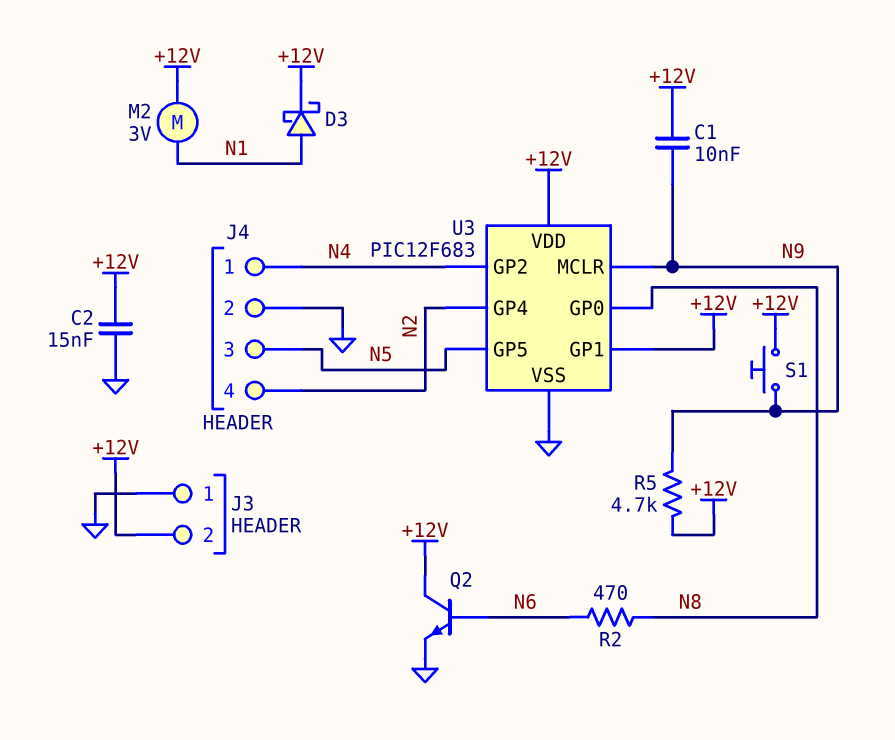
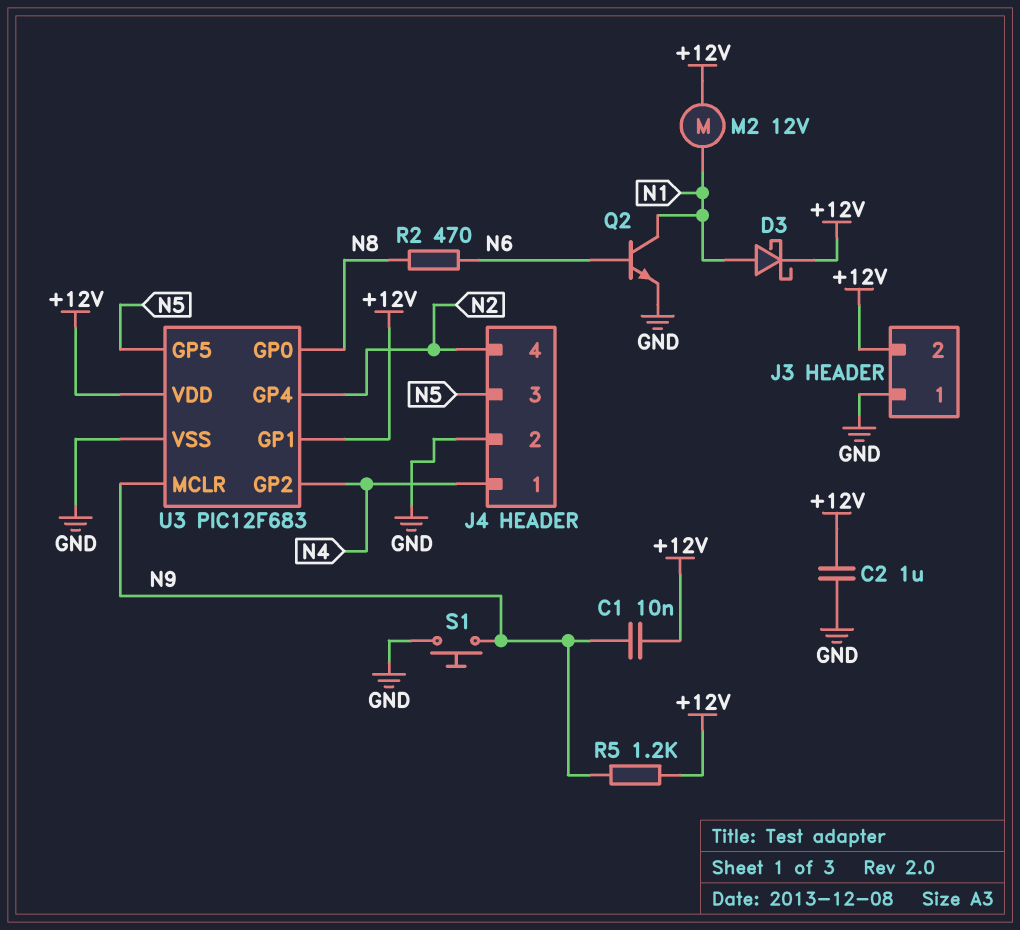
C2: 15nF (+12V, GND) -> 1uF (+12V, GND)
M2: motor 3V (+12V, N1) -> motor 12V (+12V, N1)
Q2: NPN (B N6, C +12V, E GND) -> NPN (B N6, C N1, E GND)
R5: 4.7k (+12V, N9) -> 1.2k (+12V, N9)
S1: button (+12V, N9) -> button (GND, N9)

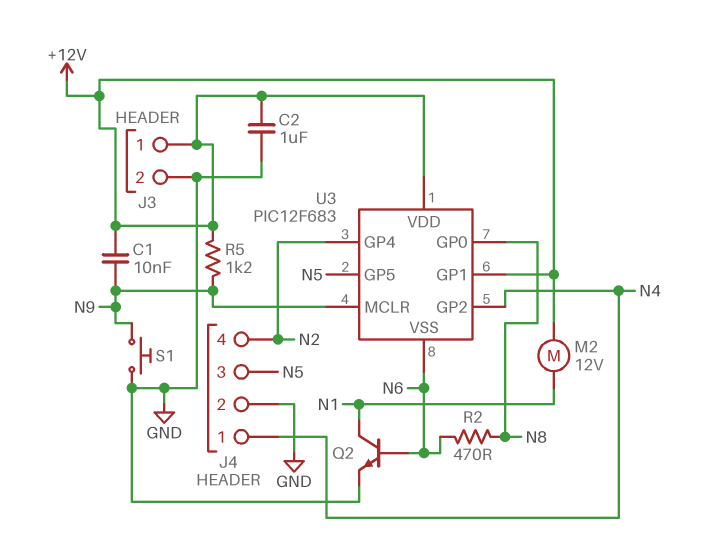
D3: schottky (A N1, K +12V) -> none
J3 pin 1: GND -> +12V
J3 pin 2: +12V -> GND
U3 pin VSS: GND -> N6

